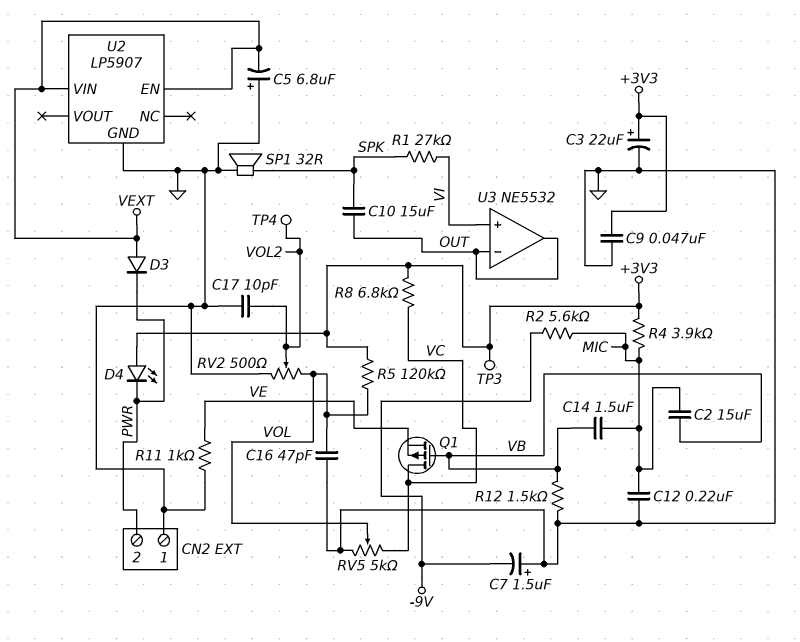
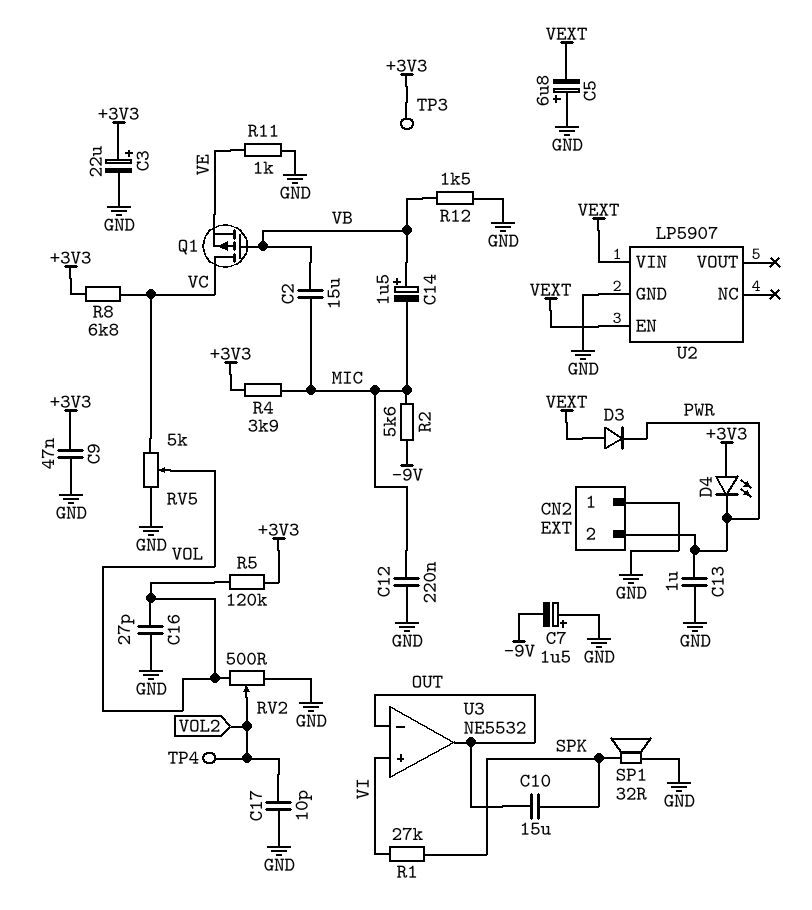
C13: none -> 1uF (GND, PWR)
C14: 1.5uF (MIC, VB) -> 1.5uF (plus VB, minus MIC)
C16: 47pF (GND, VOL) -> 27pF (GND, VOL)

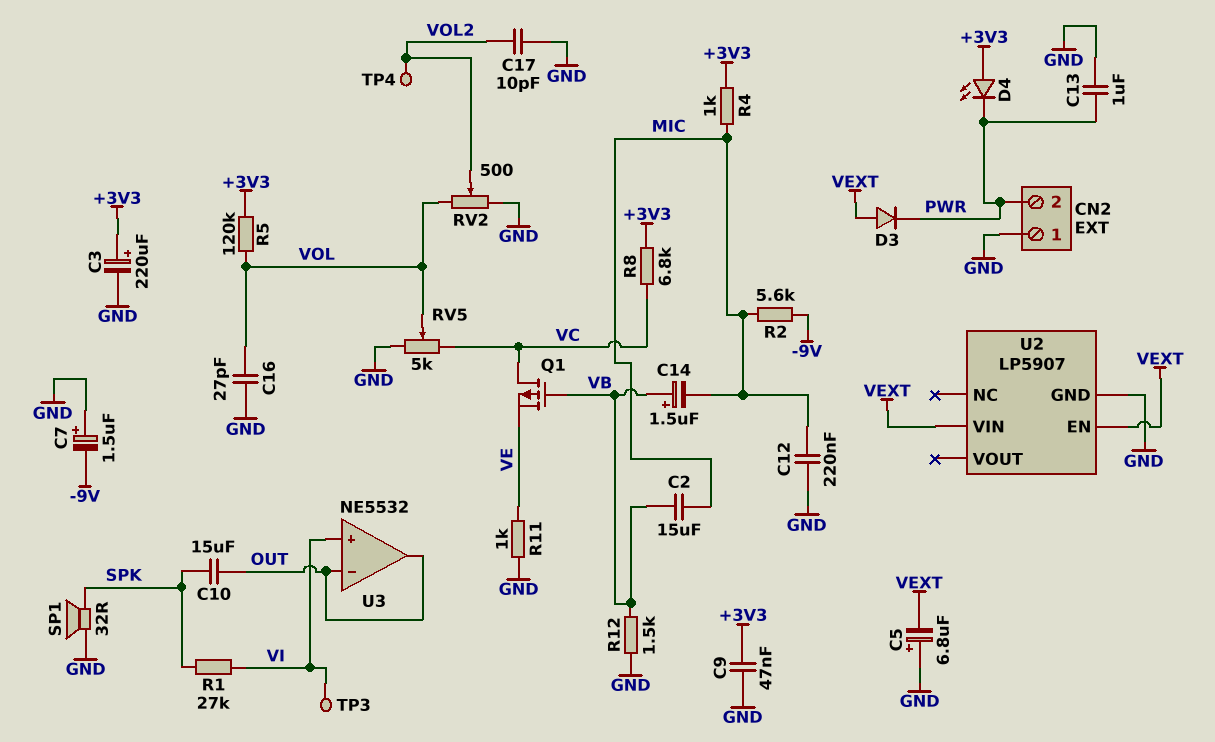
C3: 22uF (plus +3V3, minus GND) -> 220uF (plus +3V3, minus GND)
R4: 3.9k (+3V3, MIC) -> 1k (+3V3, MIC)
TP3: test point (+3V3) -> test point (VI)

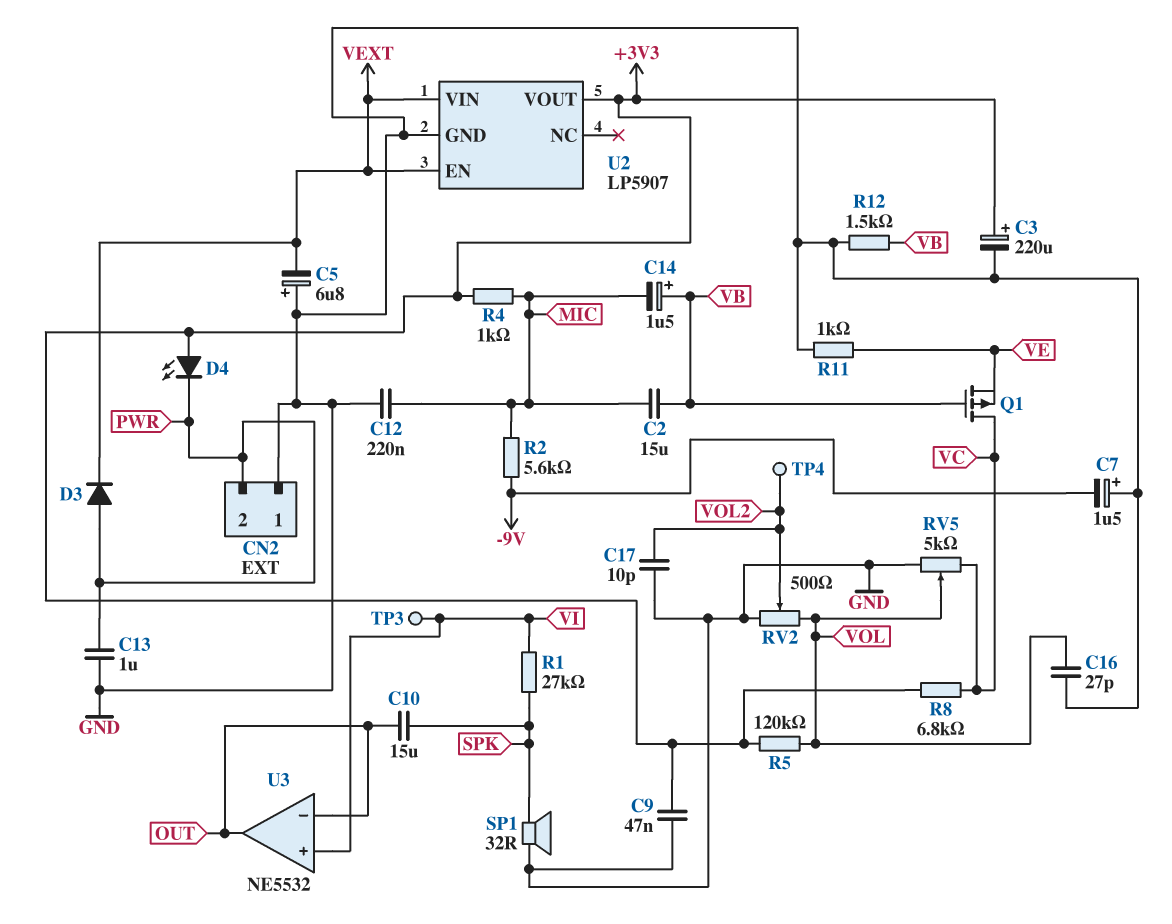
D3: diode (A VEXT, K PWR) -> diode (A PWR, K VEXT)
U2 pin VOUT: none -> +3V3

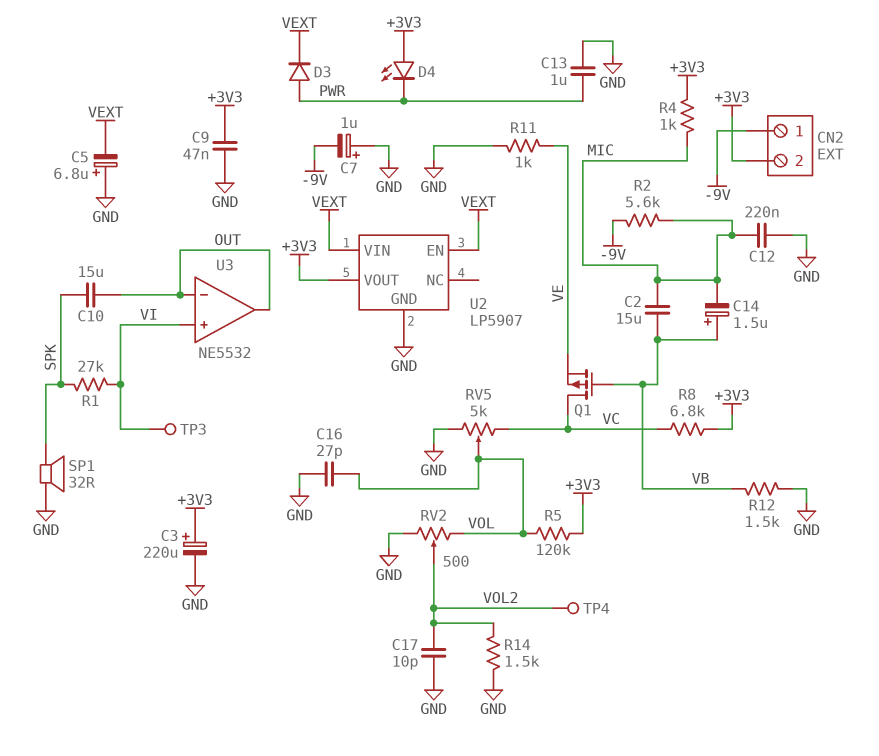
C7: 1.5uF (plus GND, minus -9V) -> 1uF (plus GND, minus -9V)
CN2 pin 1: GND -> -9V
CN2 pin 2: PWR -> +3V3
R14: none -> 1.5k (GND, VOL2)

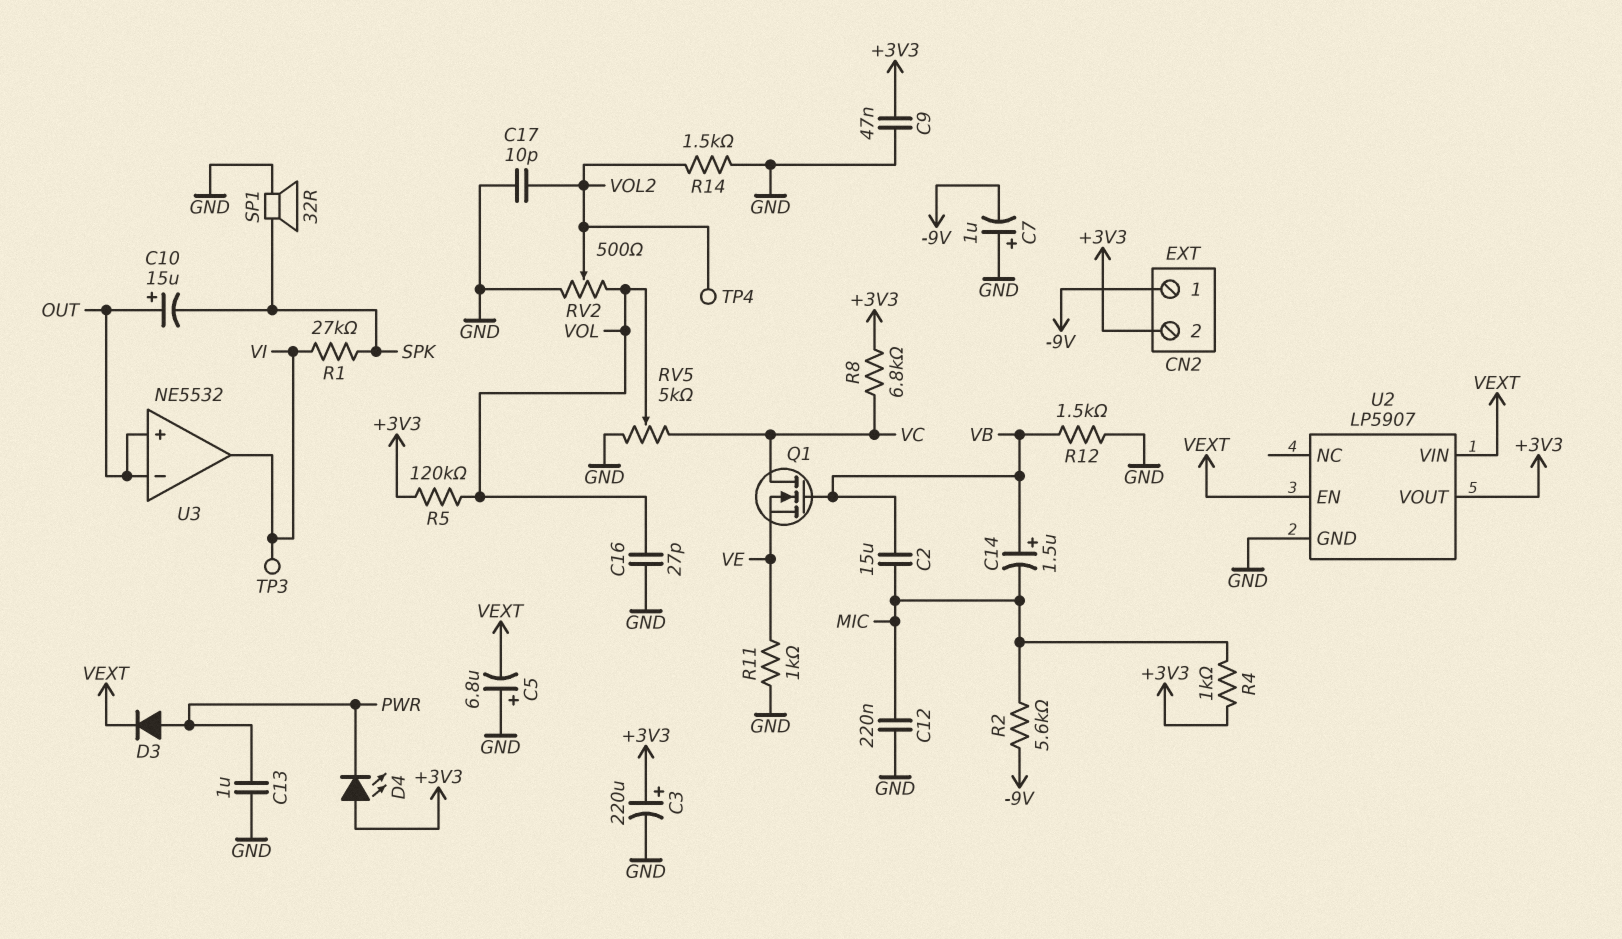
C10: 15uF (OUT, SPK) -> 15uF (plus OUT, minus SPK)
Q1: PMOS (G VB, D VC, S VE) -> NMOS (G VB, D VC, S VE)
U3 pin in+: VI -> OUT
U3 pin out: OUT -> VI

